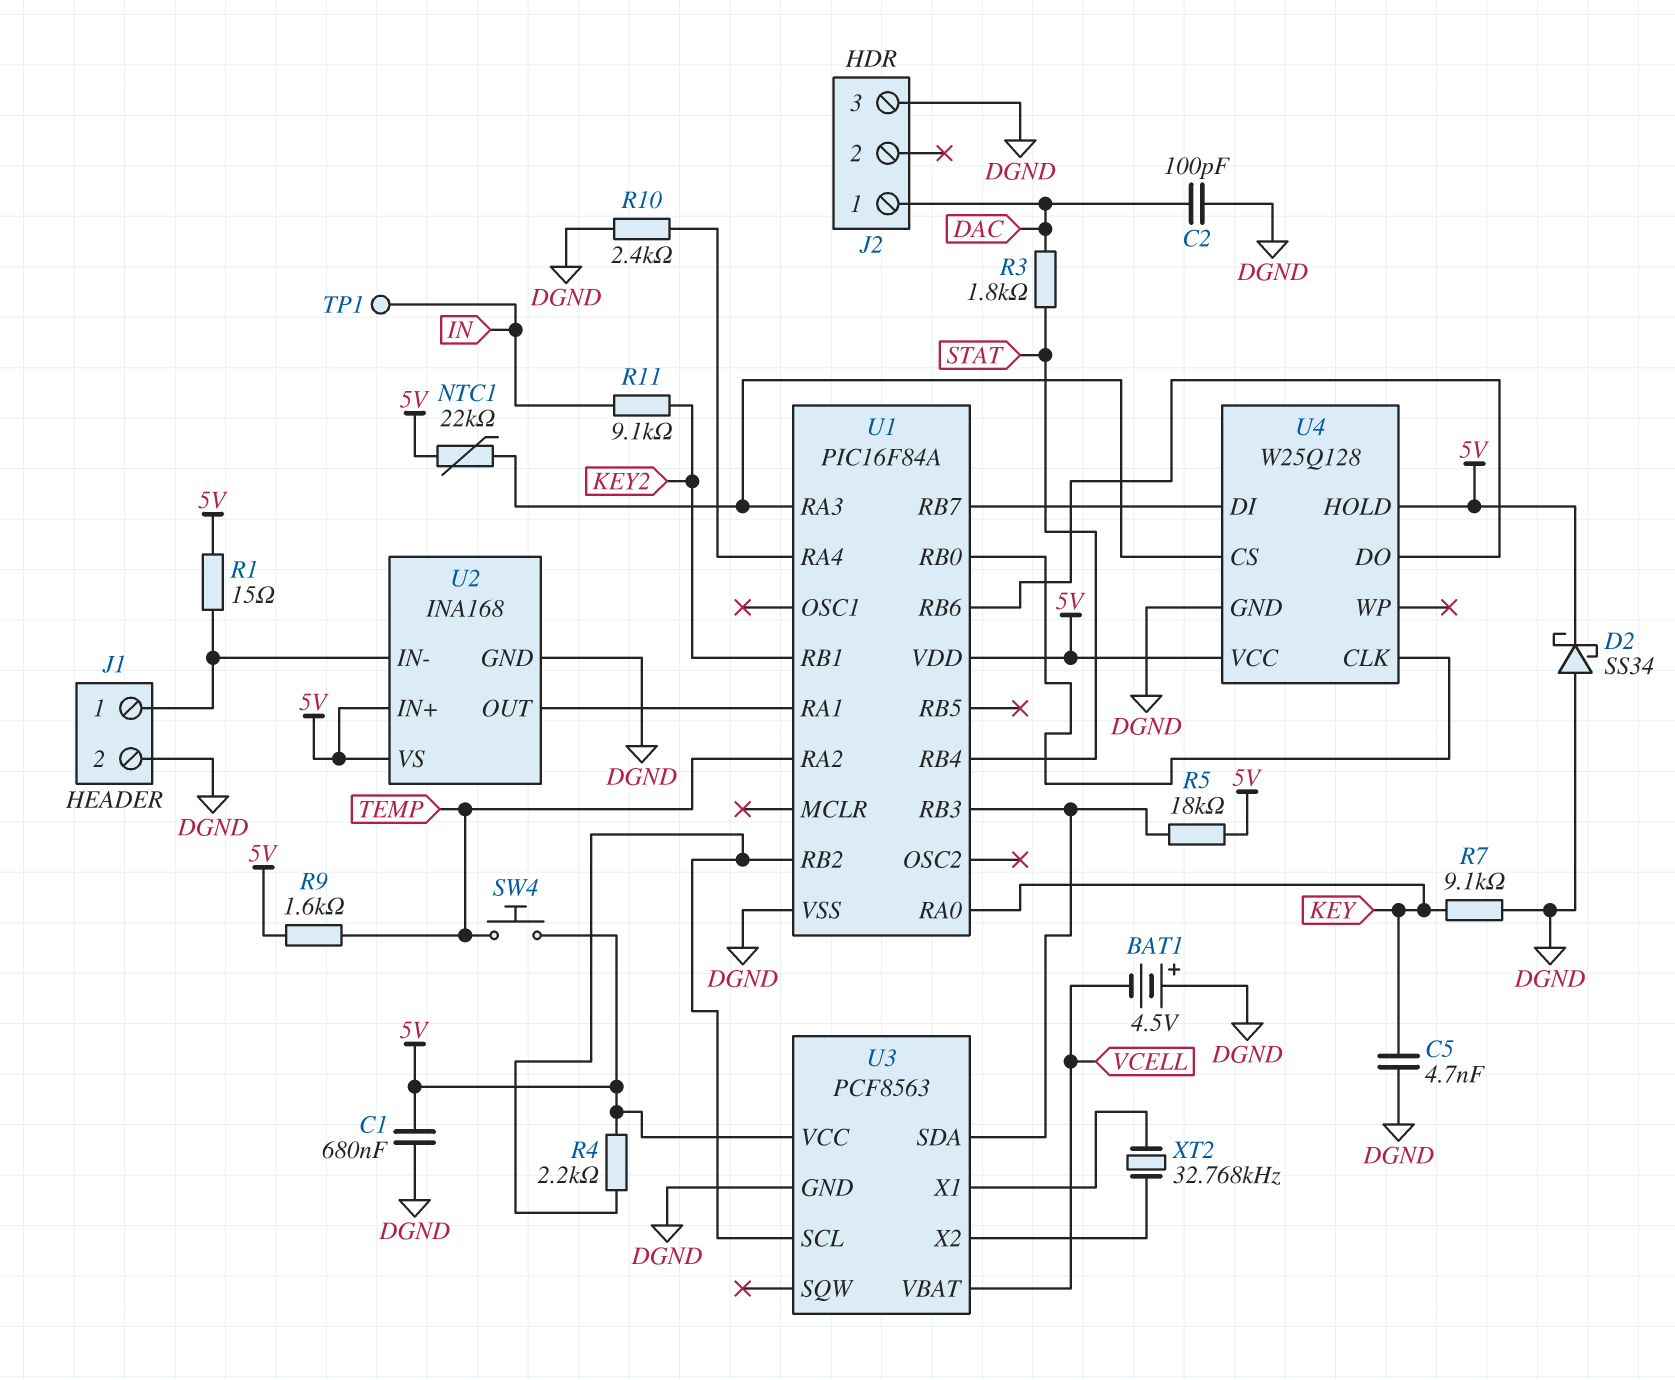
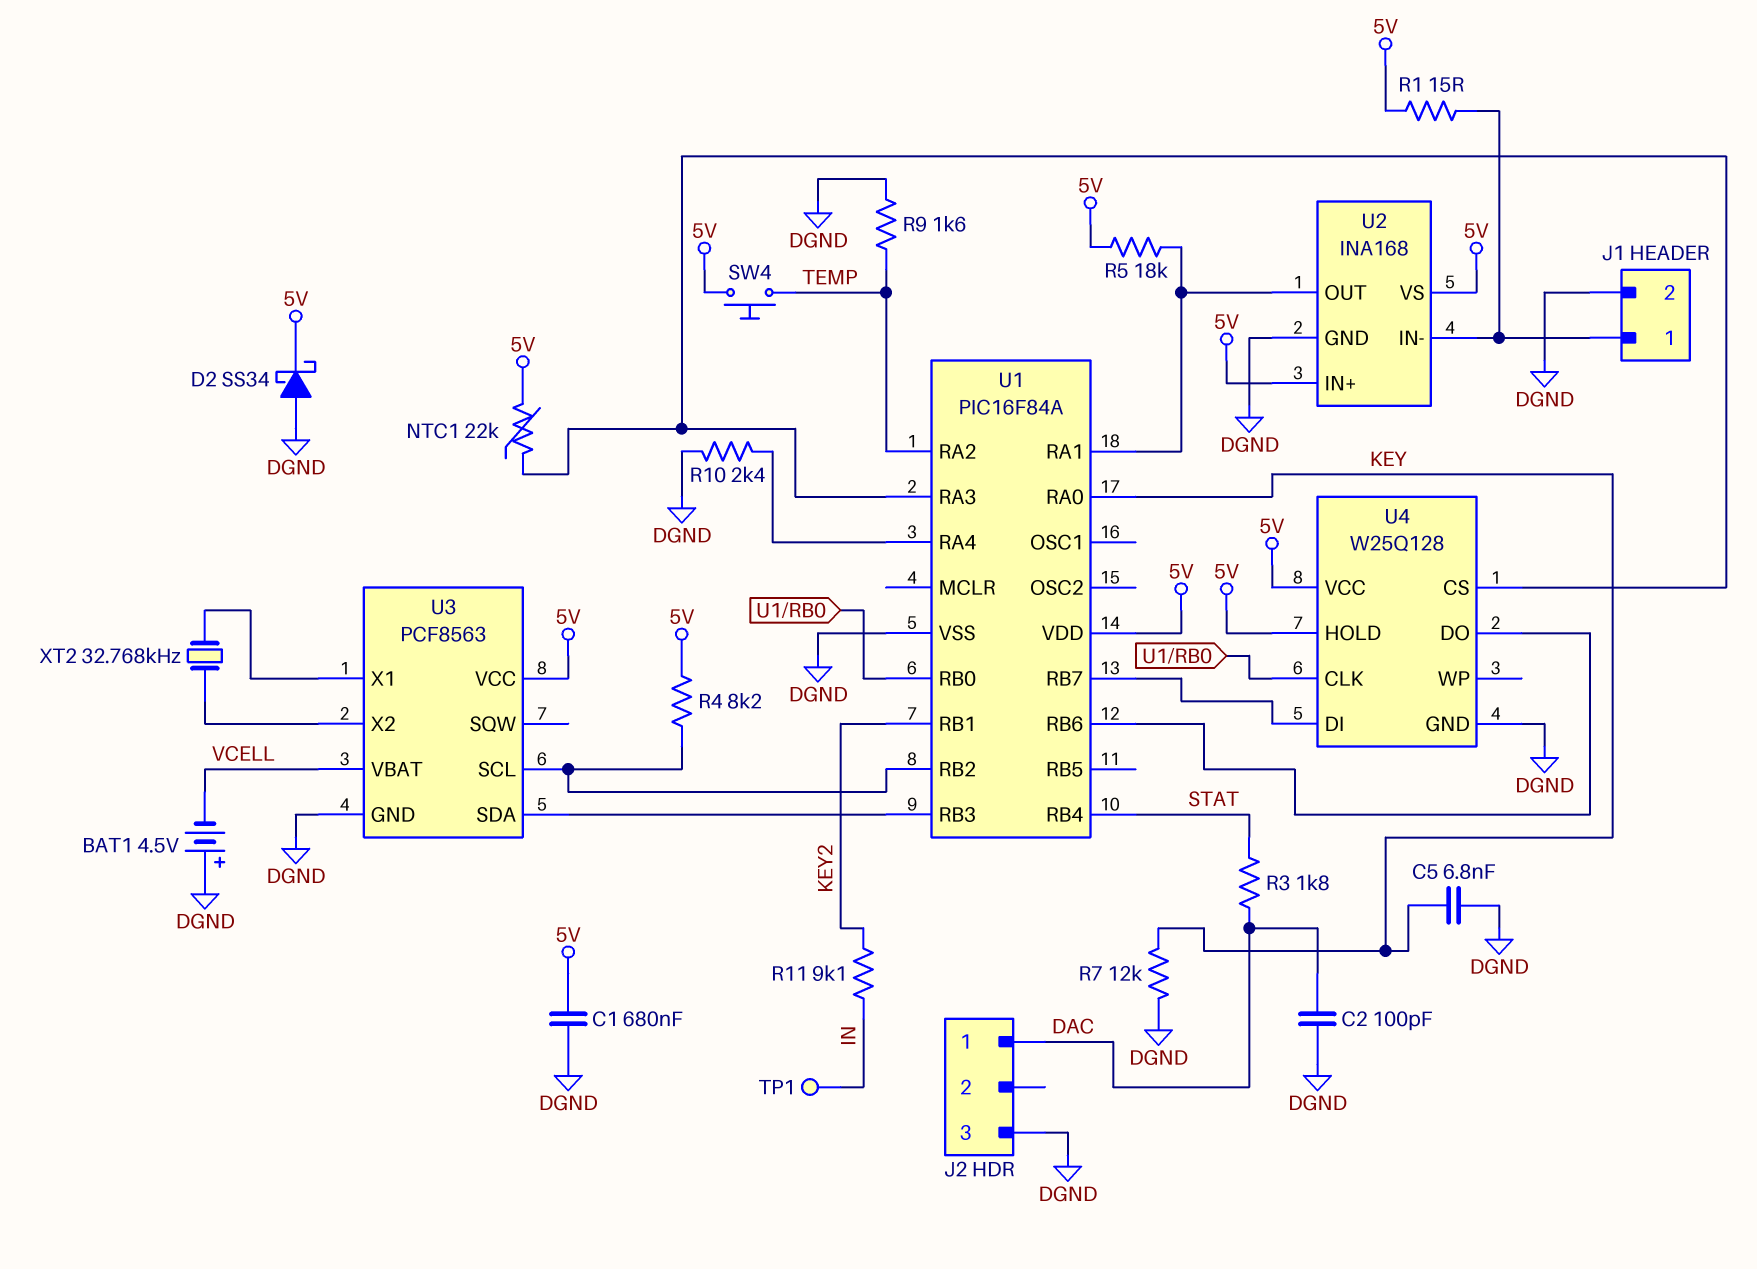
C5: 4.7nF (DGND, KEY) -> 6.8nF (DGND, KEY)
R4: 2.2k (5V, U1/RB2) -> 8.2k (5V, U1/RB2)
R5: 18k (5V, U1/RB3) -> 18k (5V, U1/RA1)
R7: 9.1k (DGND, KEY) -> 12k (DGND, KEY)
R9: 1.6k (5V, TEMP) -> 1.6k (DGND, TEMP)

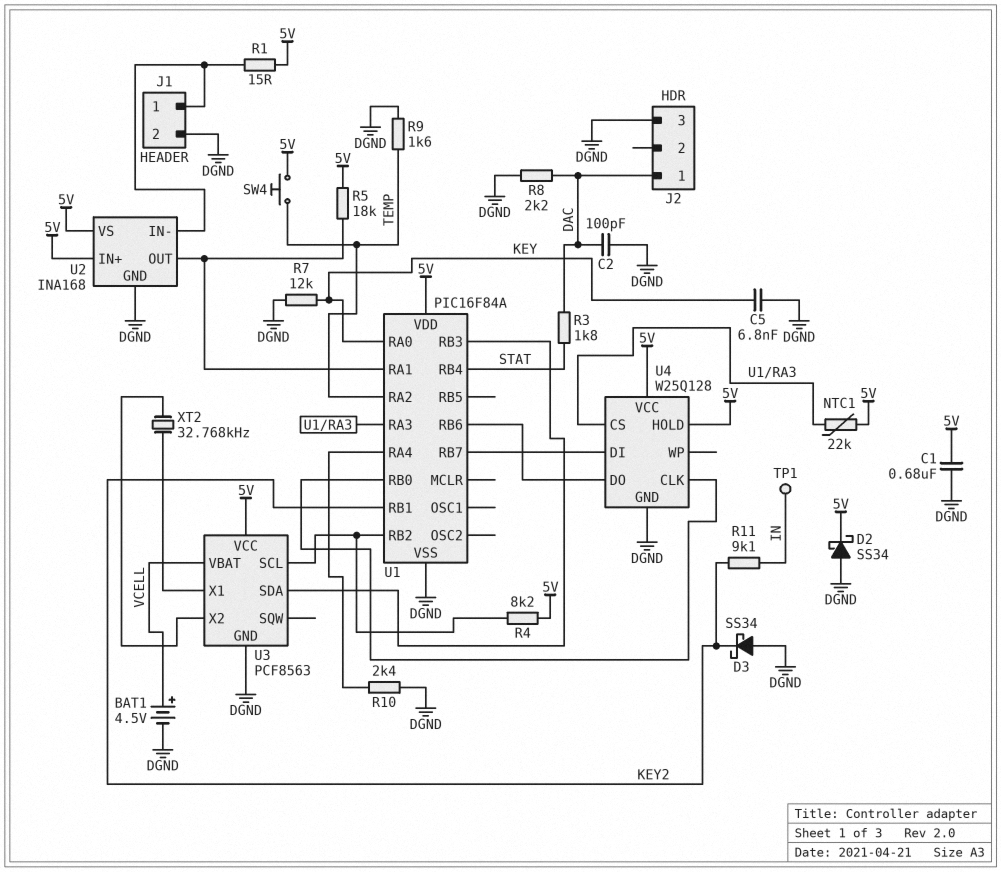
BAT1: 4.5V (plus DGND, minus VCELL) -> 4.5V (plus VCELL, minus DGND)
D3: none -> schottky SS34 (A DGND, K KEY2)
R8: none -> 2.2k (DAC, DGND)

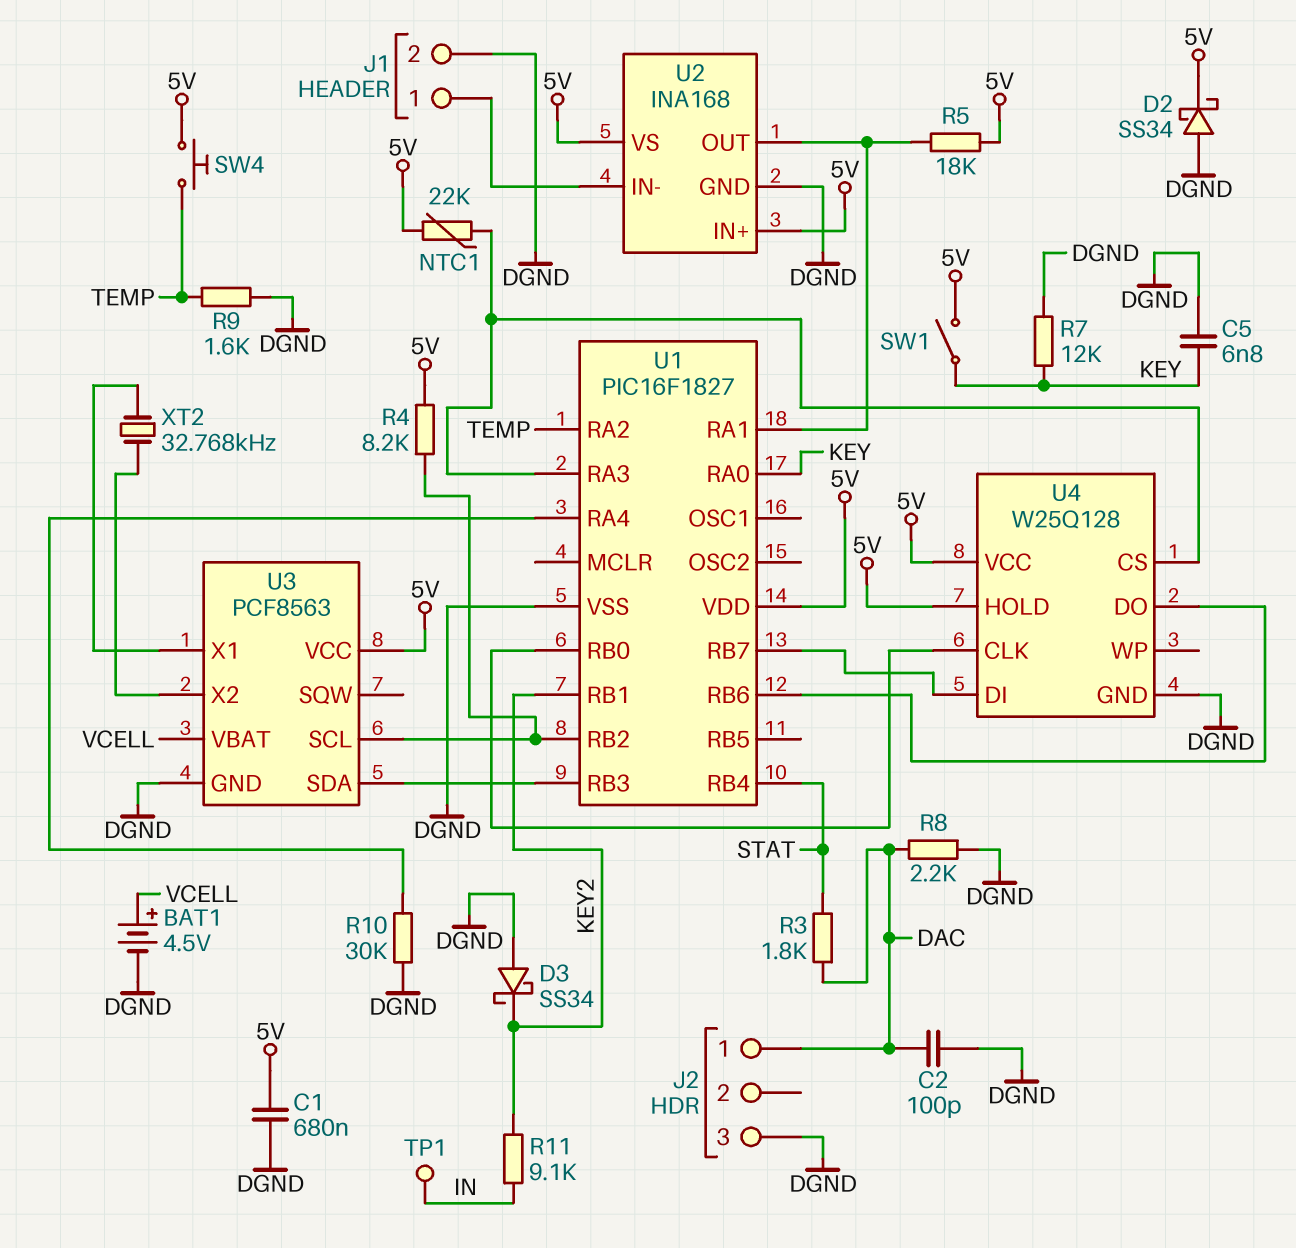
R1: 15 (5V, J1/1) -> none
R10: 2.4k (DGND, U1/RA4) -> 30k (DGND, U1/RA4)
SW1: none -> switch (5V, KEY)
U1: PIC16F84A -> PIC16F1827

